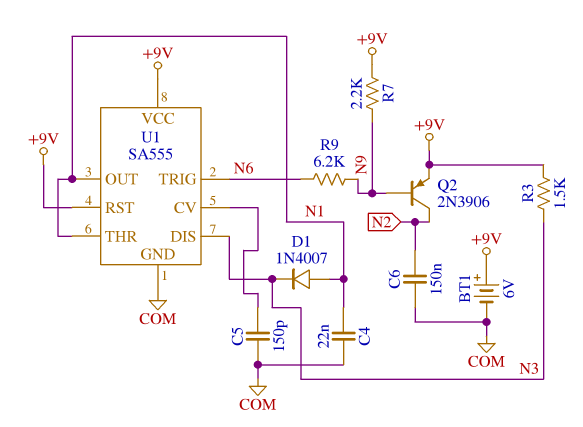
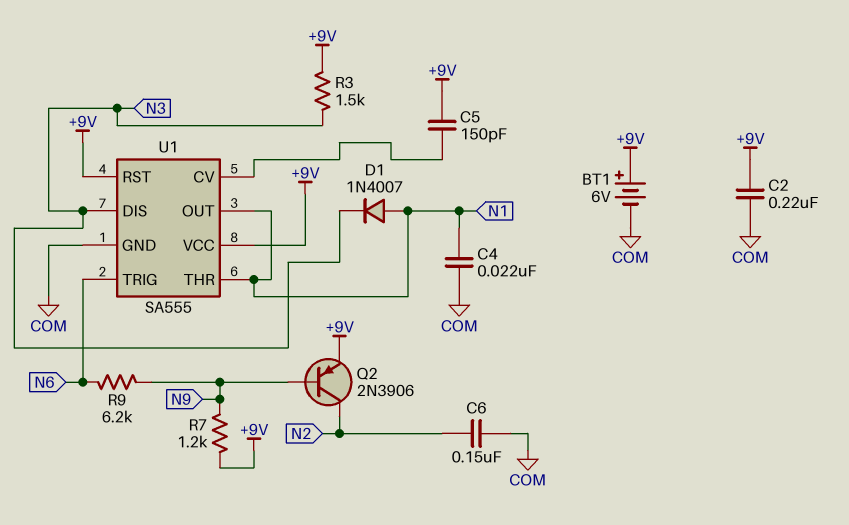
C2: none -> 220nF (+9V, COM)
C5: 150pF (COM, U1/CV) -> 150pF (+9V, U1/CV)
R7: 2.2k (+9V, N9) -> 1.2k (+9V, N9)

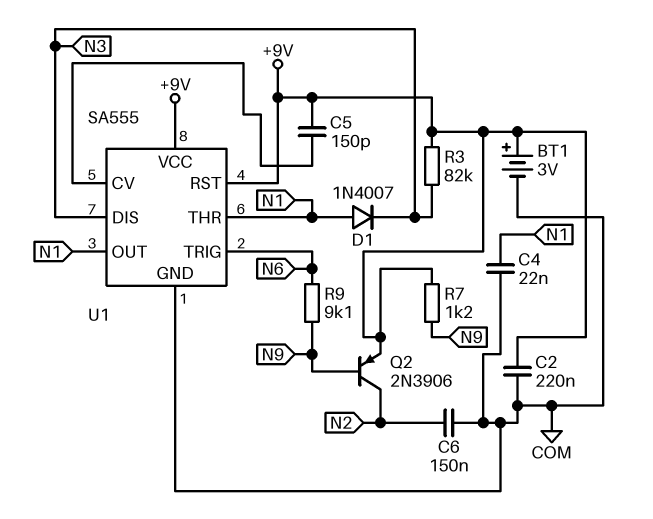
BT1: 6V (plus +9V, minus COM) -> 3V (plus +9V, minus COM)
R3: 1.5k (+9V, N3) -> 82k (+9V, N3)
R9: 6.2k (N6, N9) -> 9.1k (N6, N9)

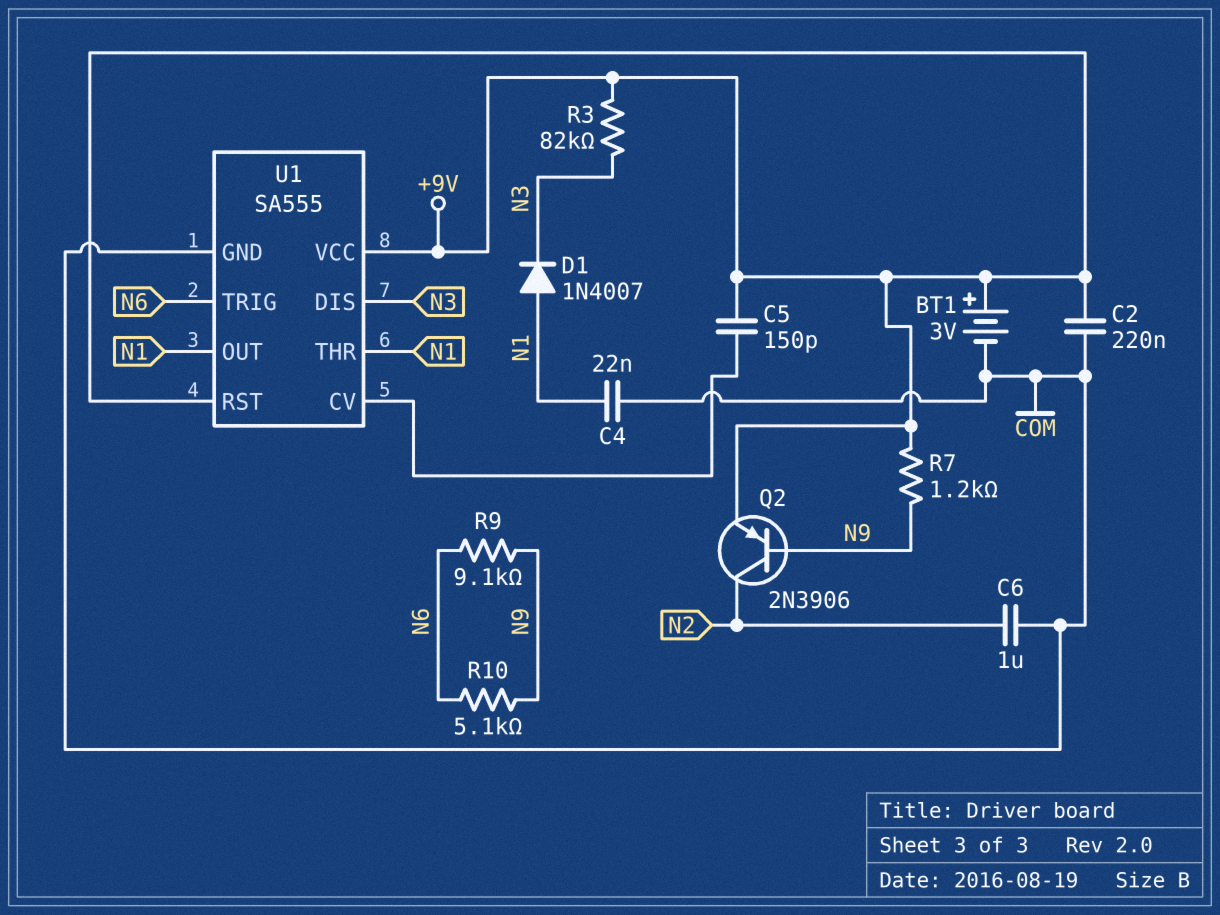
C6: 150nF (COM, N2) -> 1uF (COM, N2)
R10: none -> 5.1k (N6, N9)

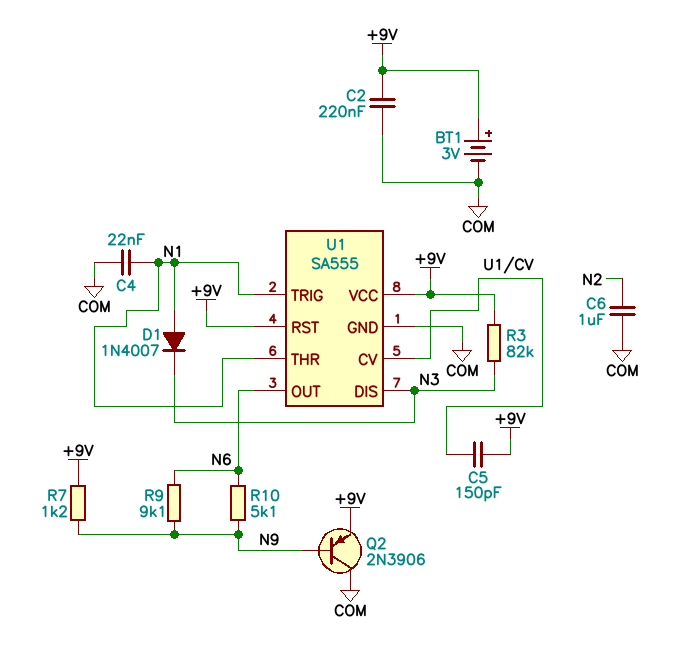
Q2: PNP 2N3906 (B N9, C N2, E +9V) -> PNP 2N3906 (B N9, C COM, E +9V)
U1 pin OUT: N1 -> N6
U1 pin TRIG: N6 -> N1

